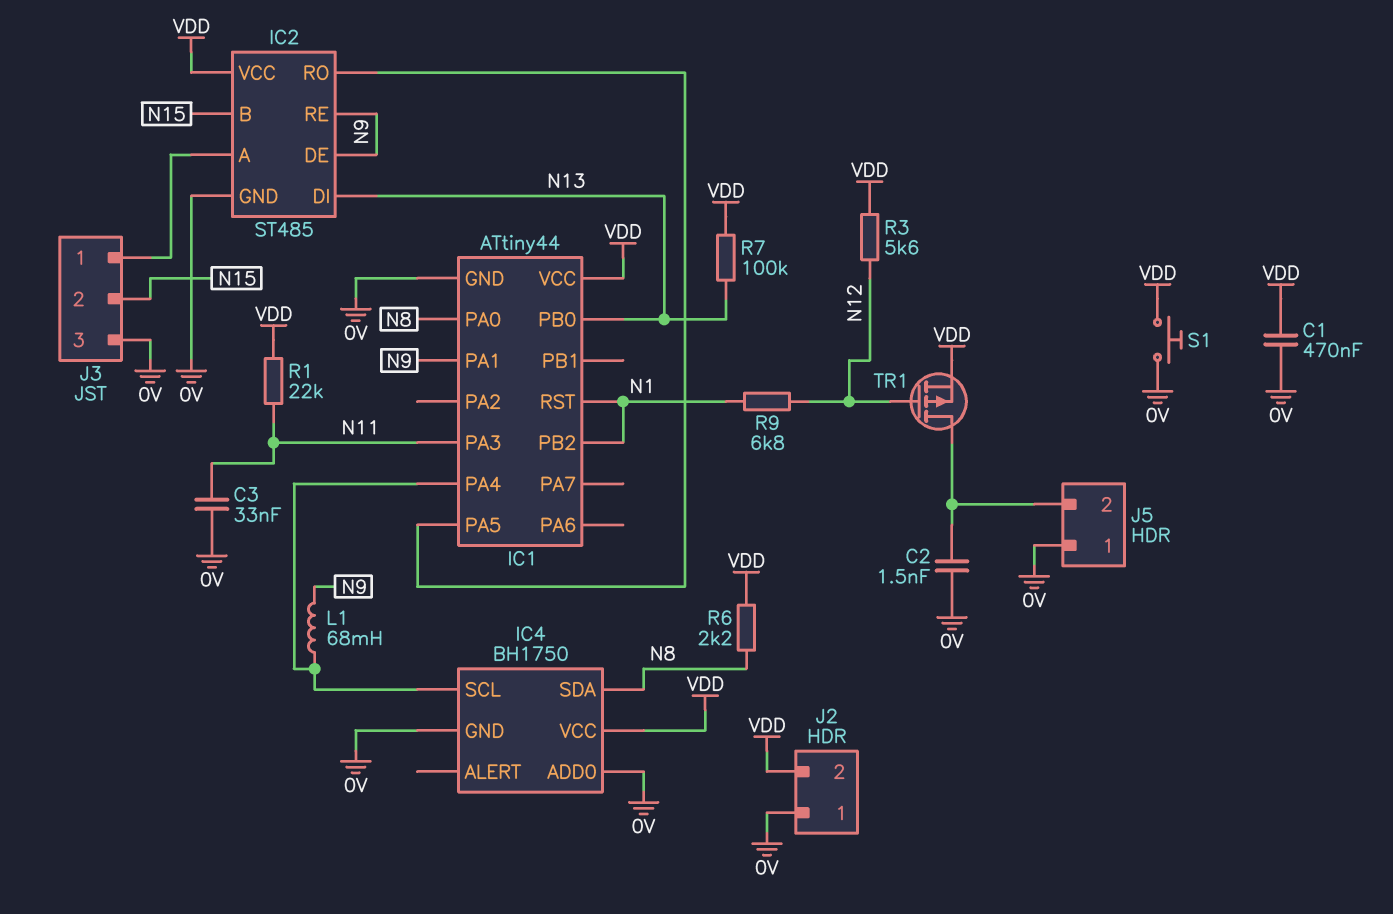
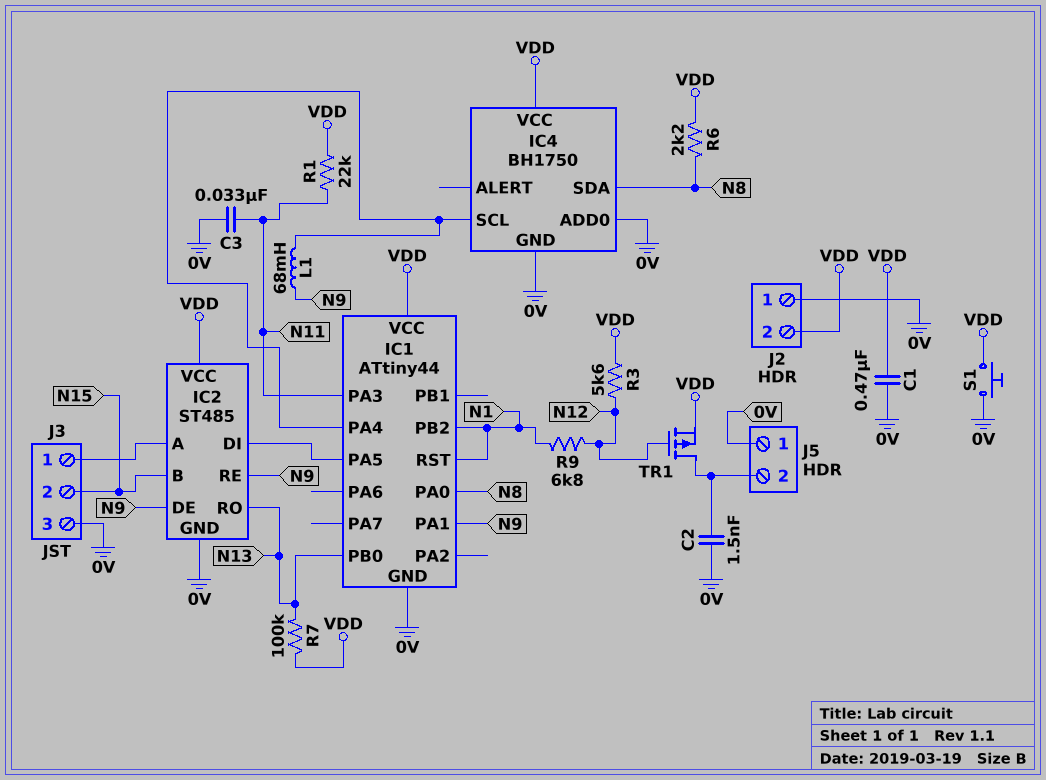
IC2 pin DI: N13 -> IC1/PA5
IC2 pin RO: IC1/PA5 -> N13

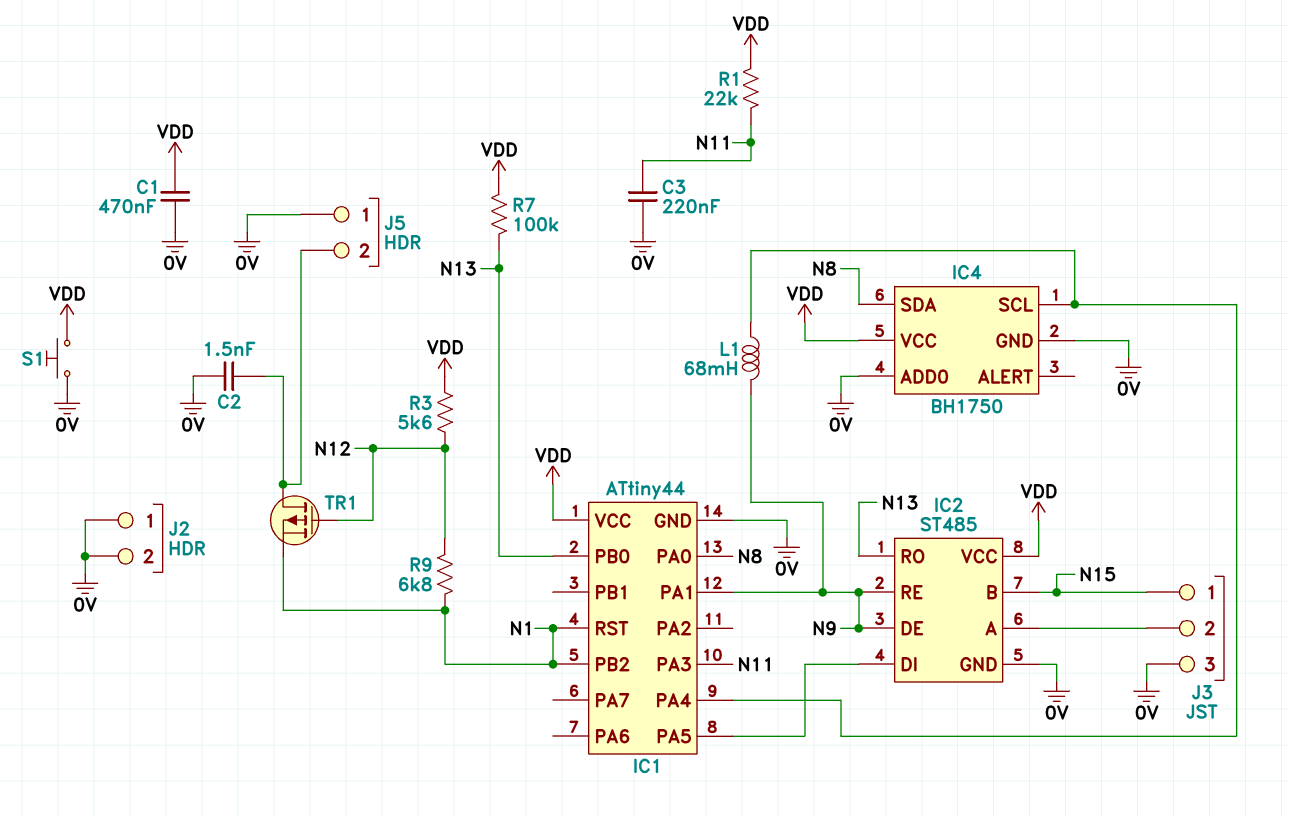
C3: 33nF (0V, N11) -> 220nF (0V, N11)
J2 pin 2: VDD -> 0V
J3 pin 1: IC2/A -> N15
J3 pin 2: N15 -> IC2/A
R6: 2.2k (N8, VDD) -> none
TR1: PMOS (G N12, D J5/2, S VDD) -> PMOS (G N12, D J5/2, S N1)

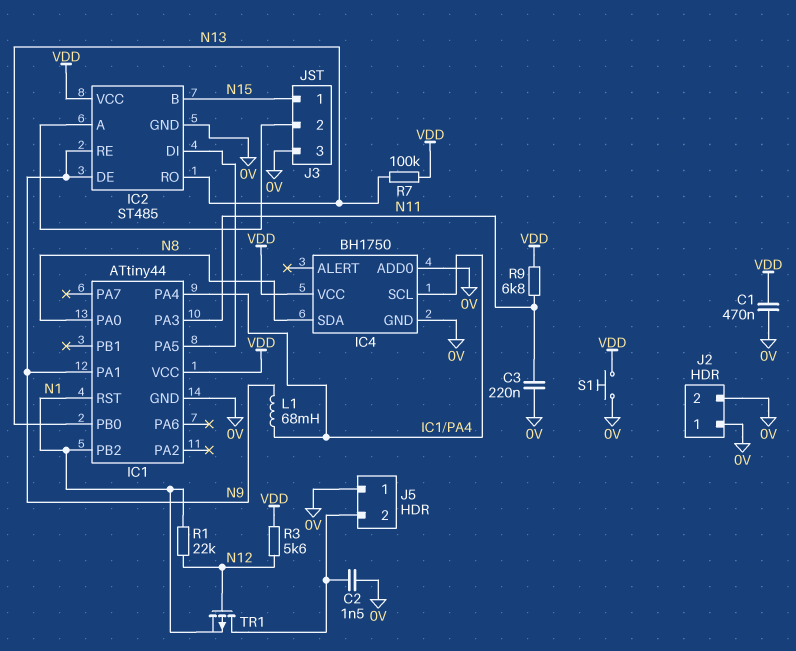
R1: 22k (N11, VDD) -> 22k (N1, N12)
R9: 6.8k (N1, N12) -> 6.8k (N11, VDD)

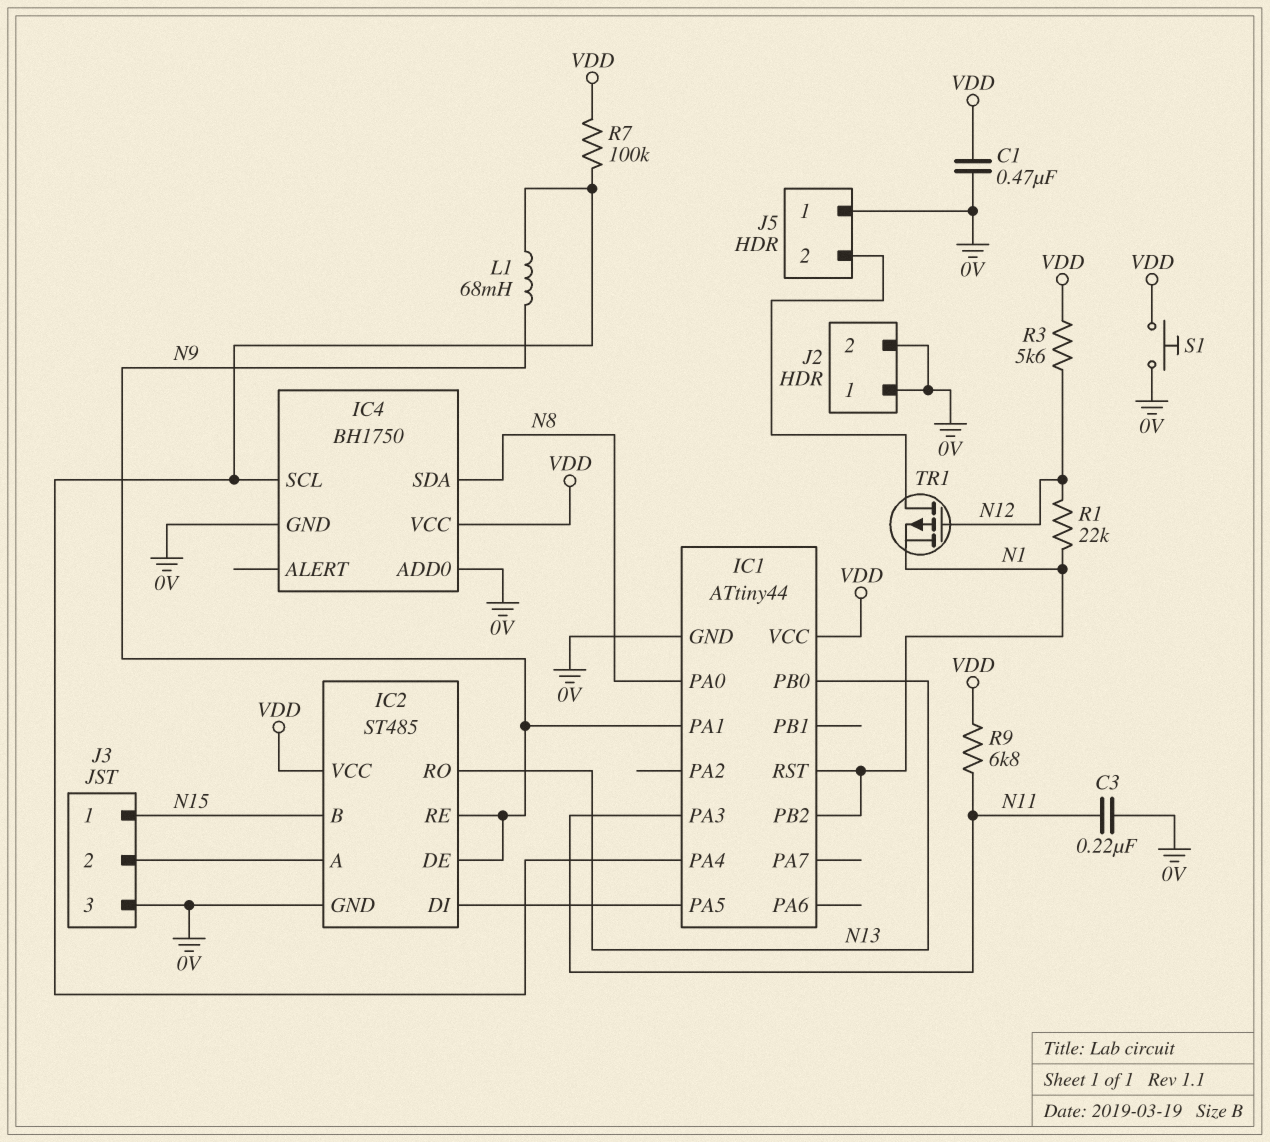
C2: 1.5nF (0V, J5/2) -> none
R7: 100k (N13, VDD) -> 100k (IC1/PA4, VDD)

